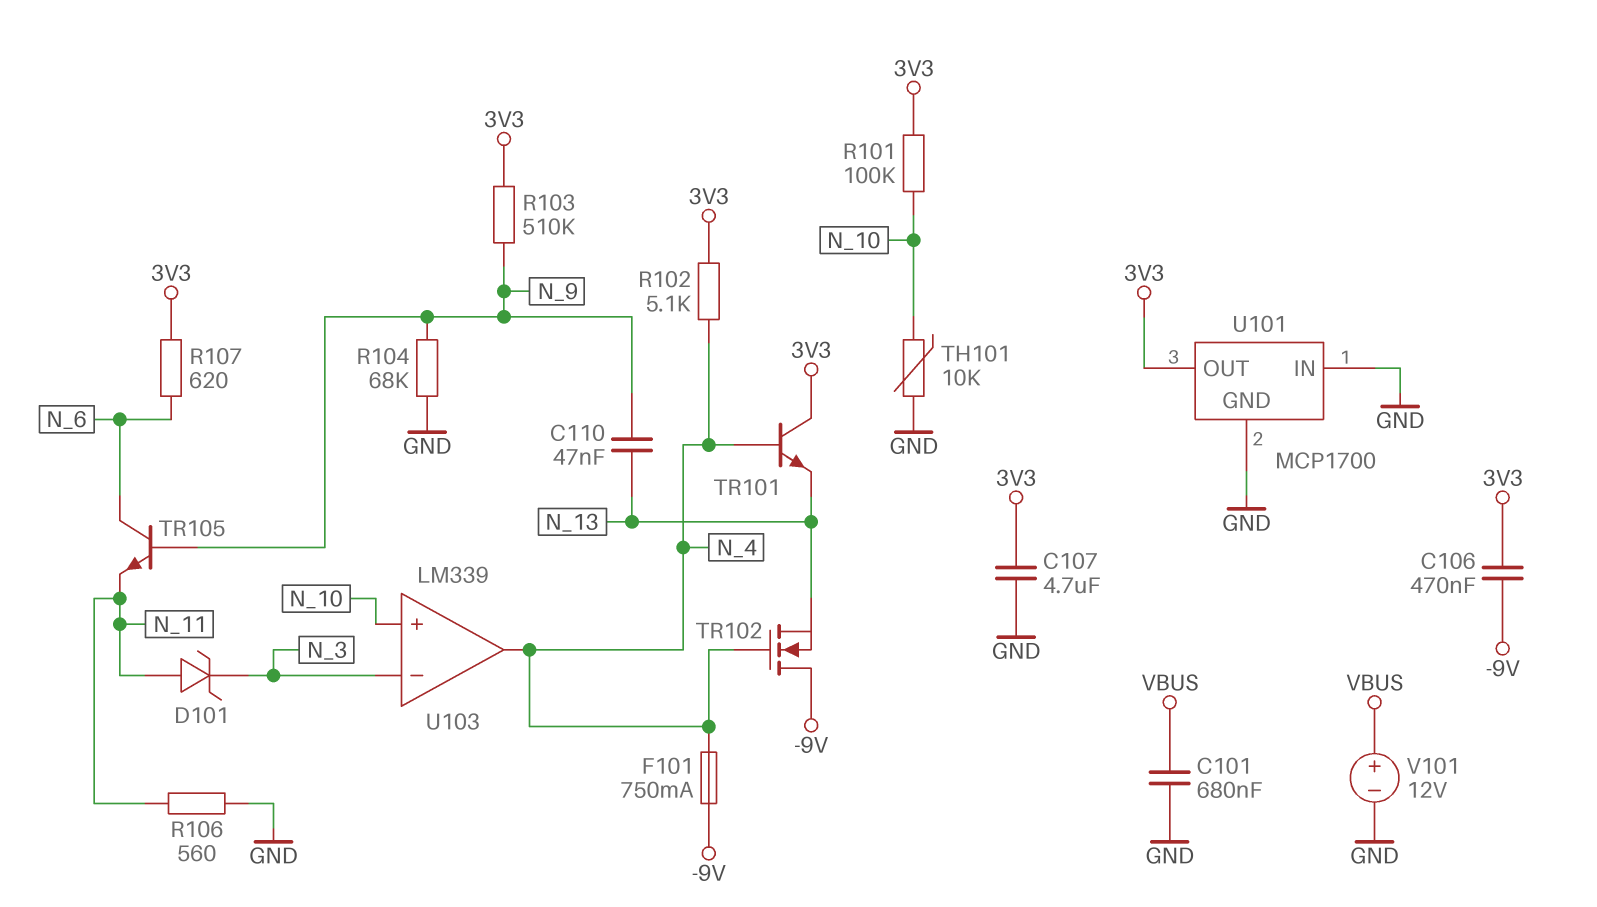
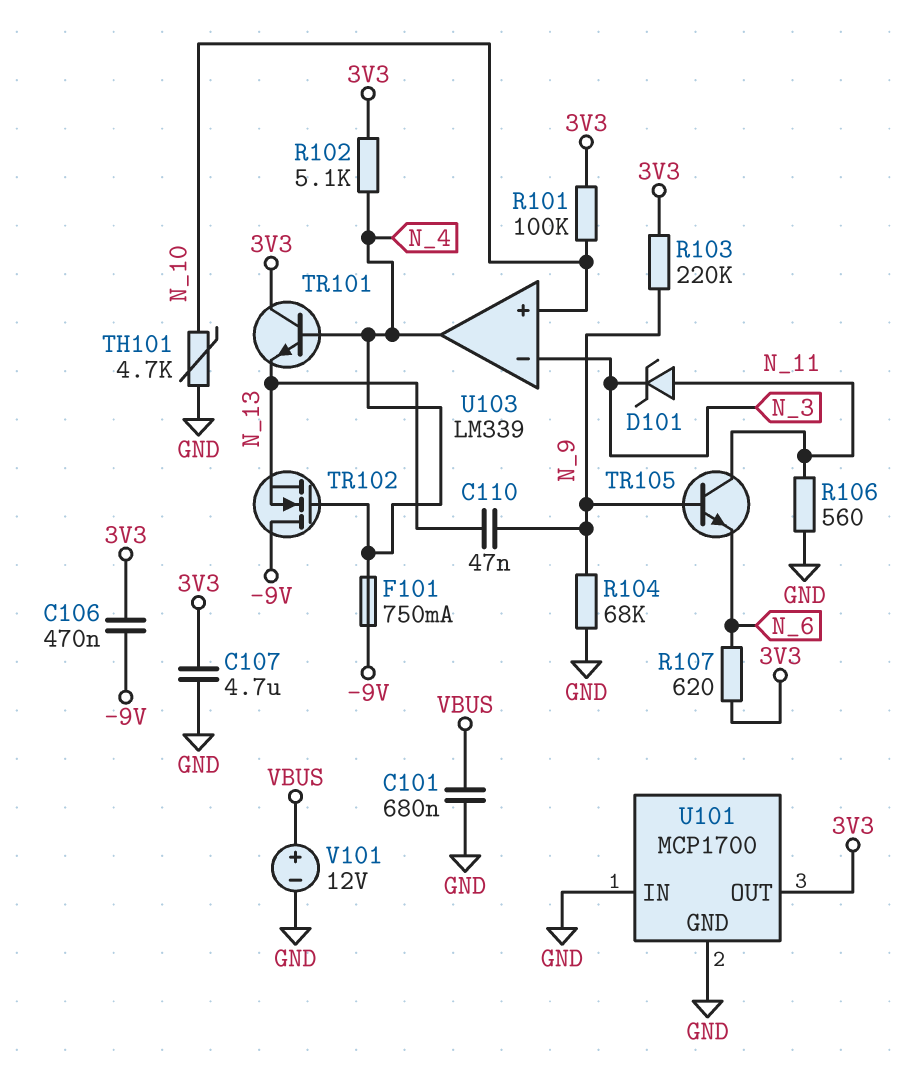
R103: 510k (3V3, N_9) -> 220k (3V3, N_9)
TH101: 10k (GND, N_10) -> 4.7k (GND, N_10)
TR105: NPN (B N_9, C N_6, E N_11) -> NPN (B N_9, C N_11, E N_6)

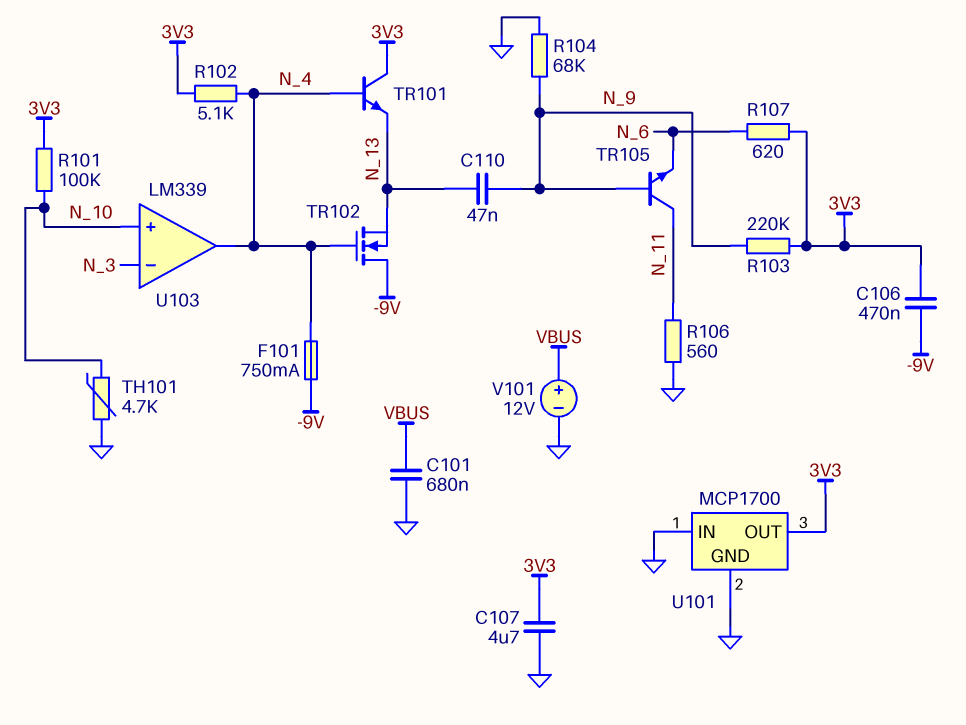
D101: zener (A N_11, K N_3) -> none

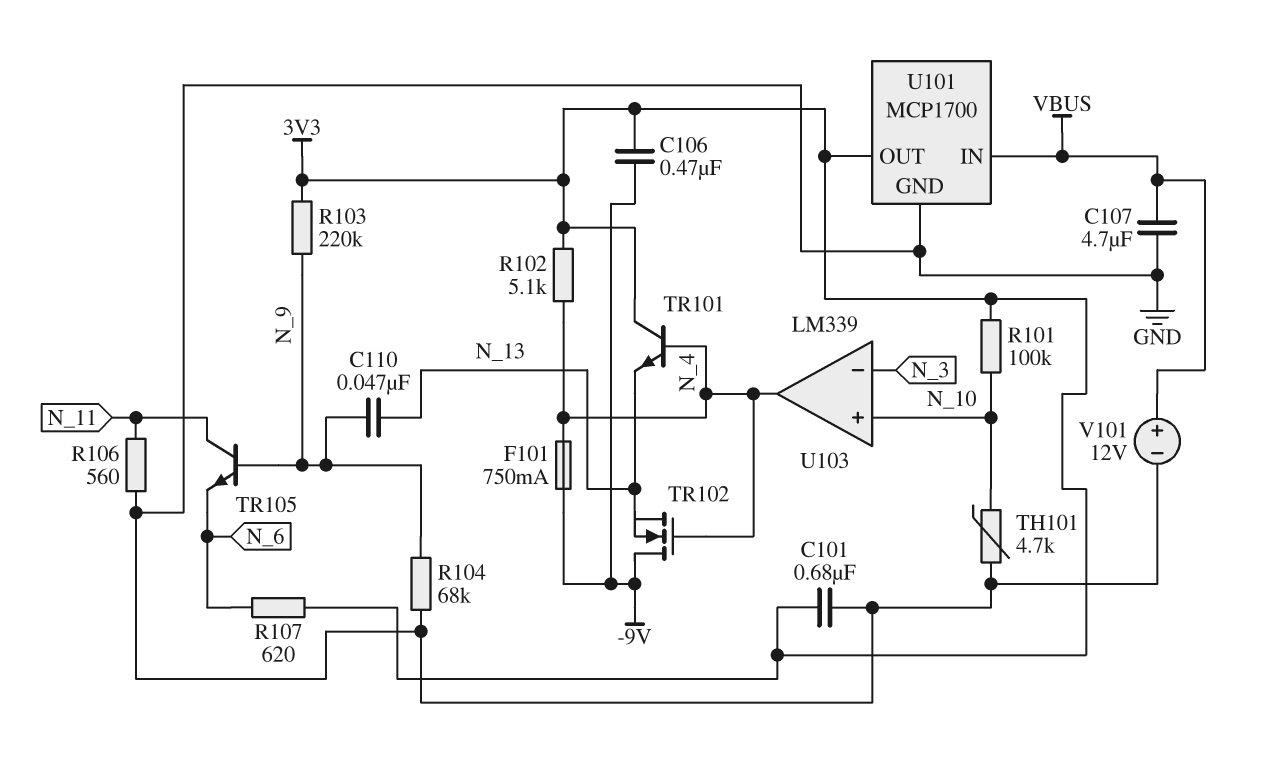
C101: 680nF (GND, VBUS) -> 680nF (3V3, GND)
C107: 4.7uF (3V3, GND) -> 4.7uF (GND, VBUS)
U101 pin IN: GND -> VBUS

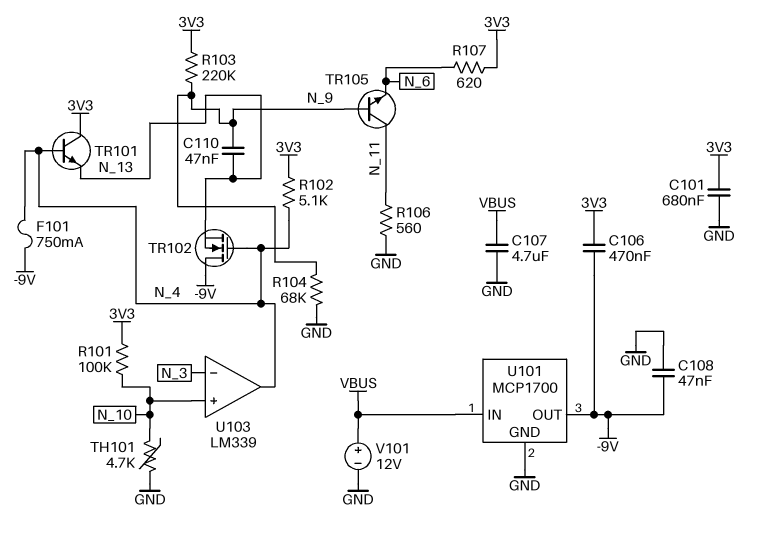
C108: none -> 47nF (-9V, GND)
U101 pin OUT: 3V3 -> -9V

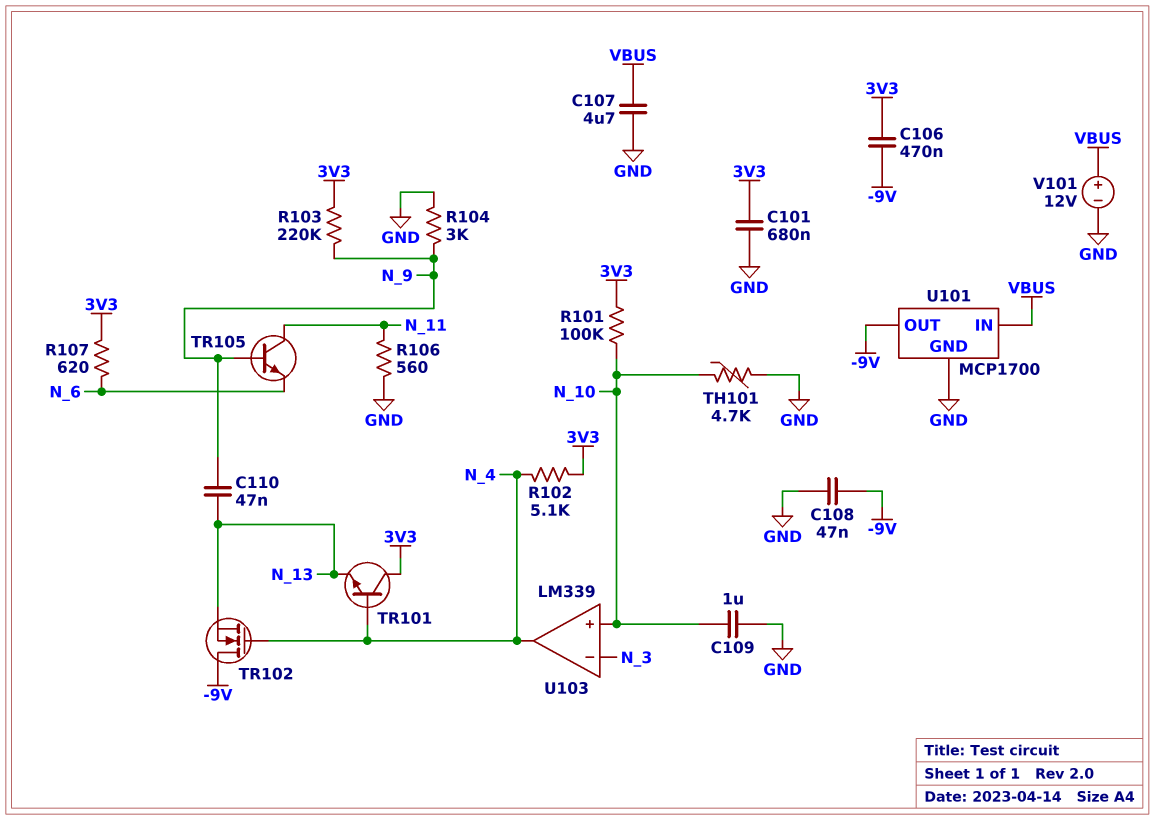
C109: none -> 1uF (GND, N_10)
F101: 750mA (-9V, N_4) -> none
R104: 68k (GND, N_9) -> 3k (GND, N_9)

